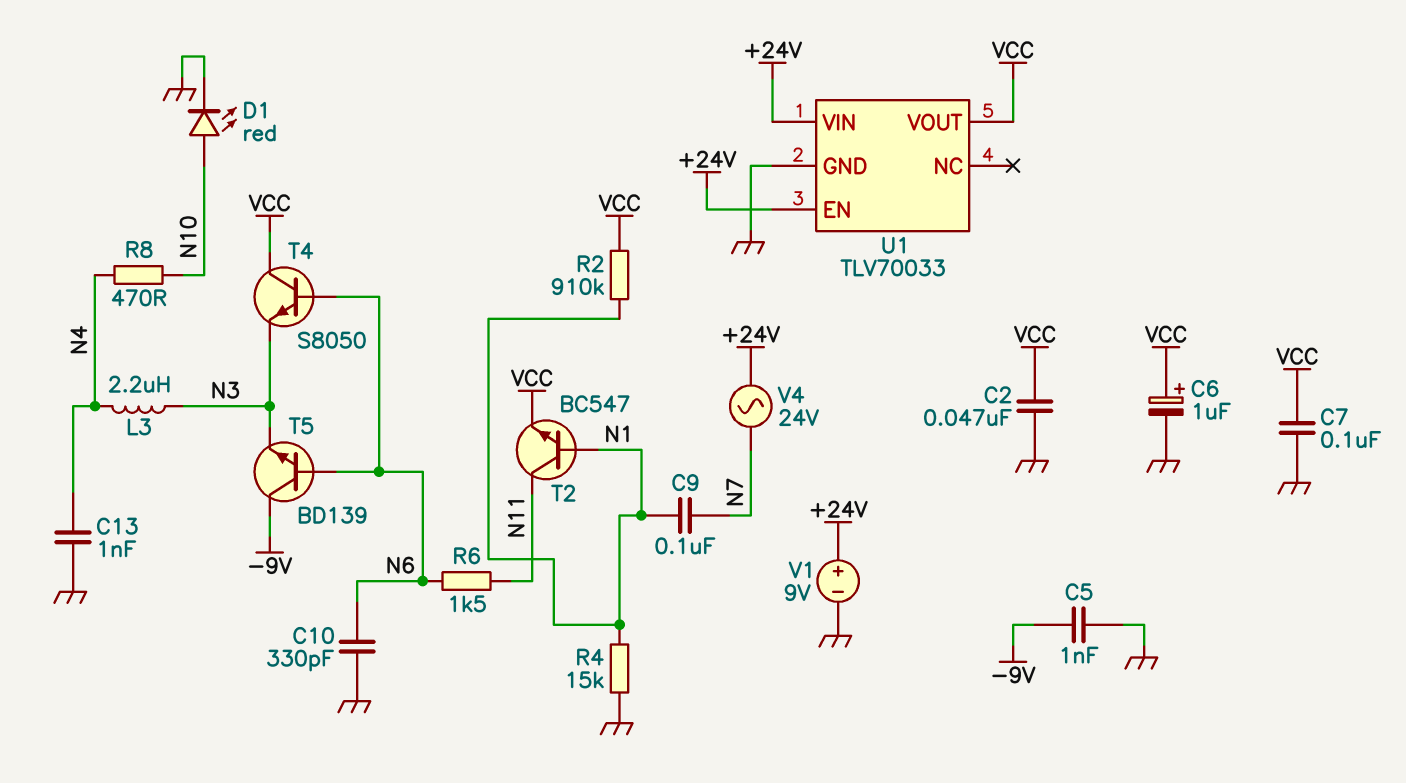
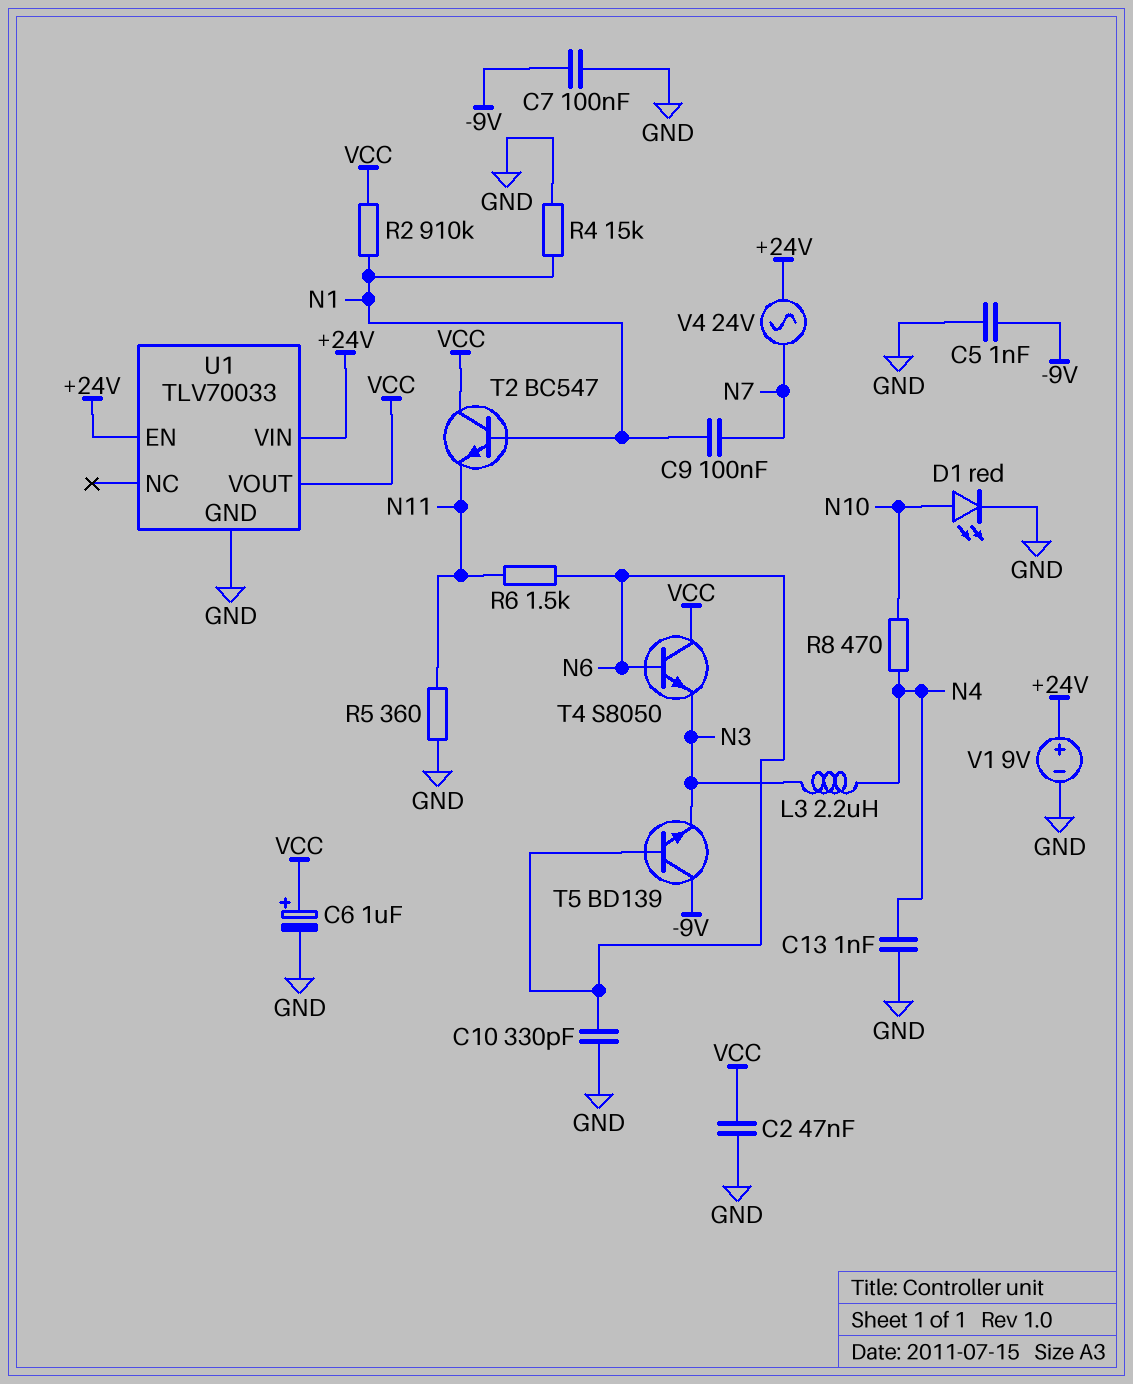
C7: 100nF (GND, VCC) -> 100nF (-9V, GND)
R5: none -> 360 (GND, N11)
T2: NPN BC547 (B N1, C N11, E VCC) -> NPN BC547 (B N1, C VCC, E N11)

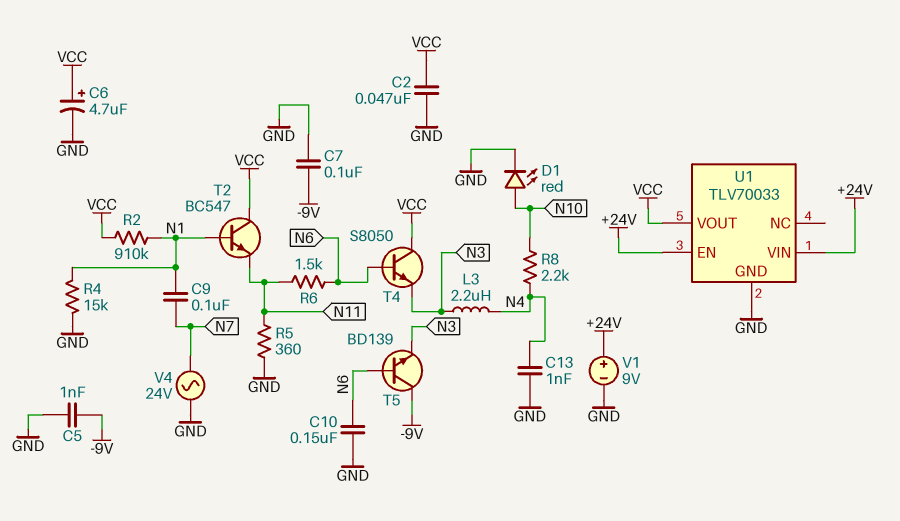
C6: 1uF (plus VCC, minus GND) -> 4.7uF (plus VCC, minus GND)
C10: 330pF (GND, N6) -> 150nF (GND, N6)
R8: 470 (N4, N10) -> 2.2k (N4, N10)
V4: AC 24V (+24V, N7) -> AC 24V (GND, N7)

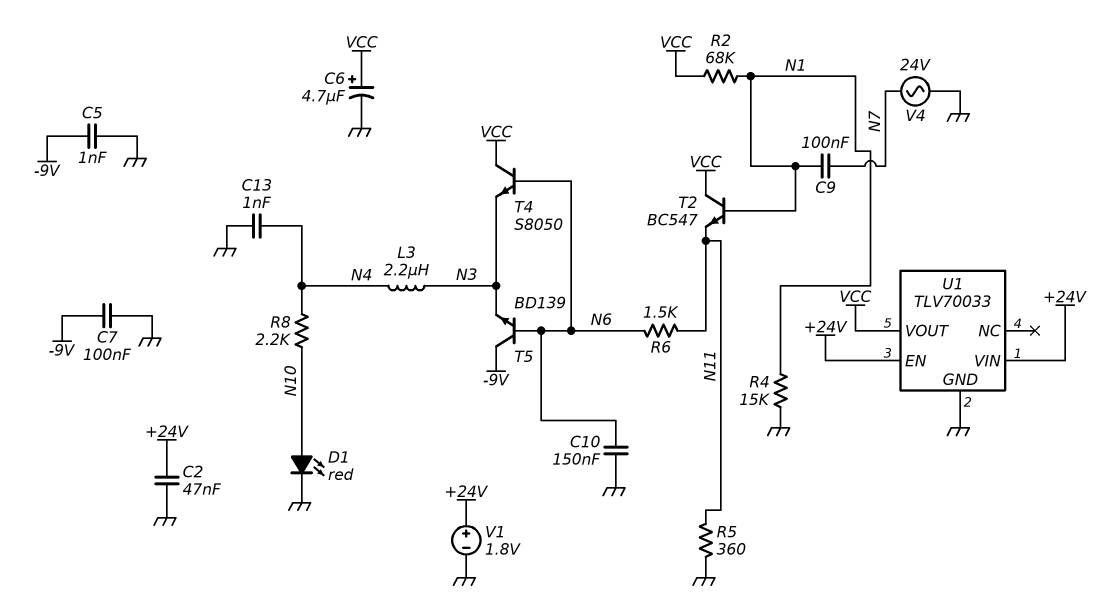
C2: 47nF (GND, VCC) -> 47nF (+24V, GND)
R2: 910k (N1, VCC) -> 68k (N1, VCC)
V1: 9V (plus +24V, minus GND) -> 1.8V (plus +24V, minus GND)

